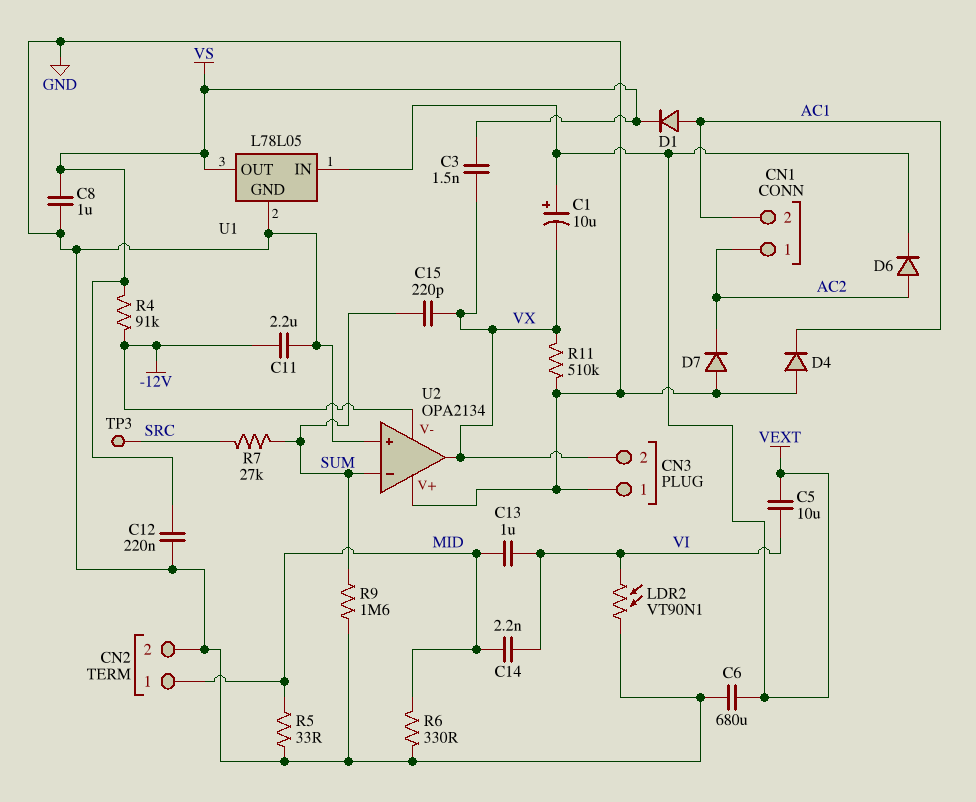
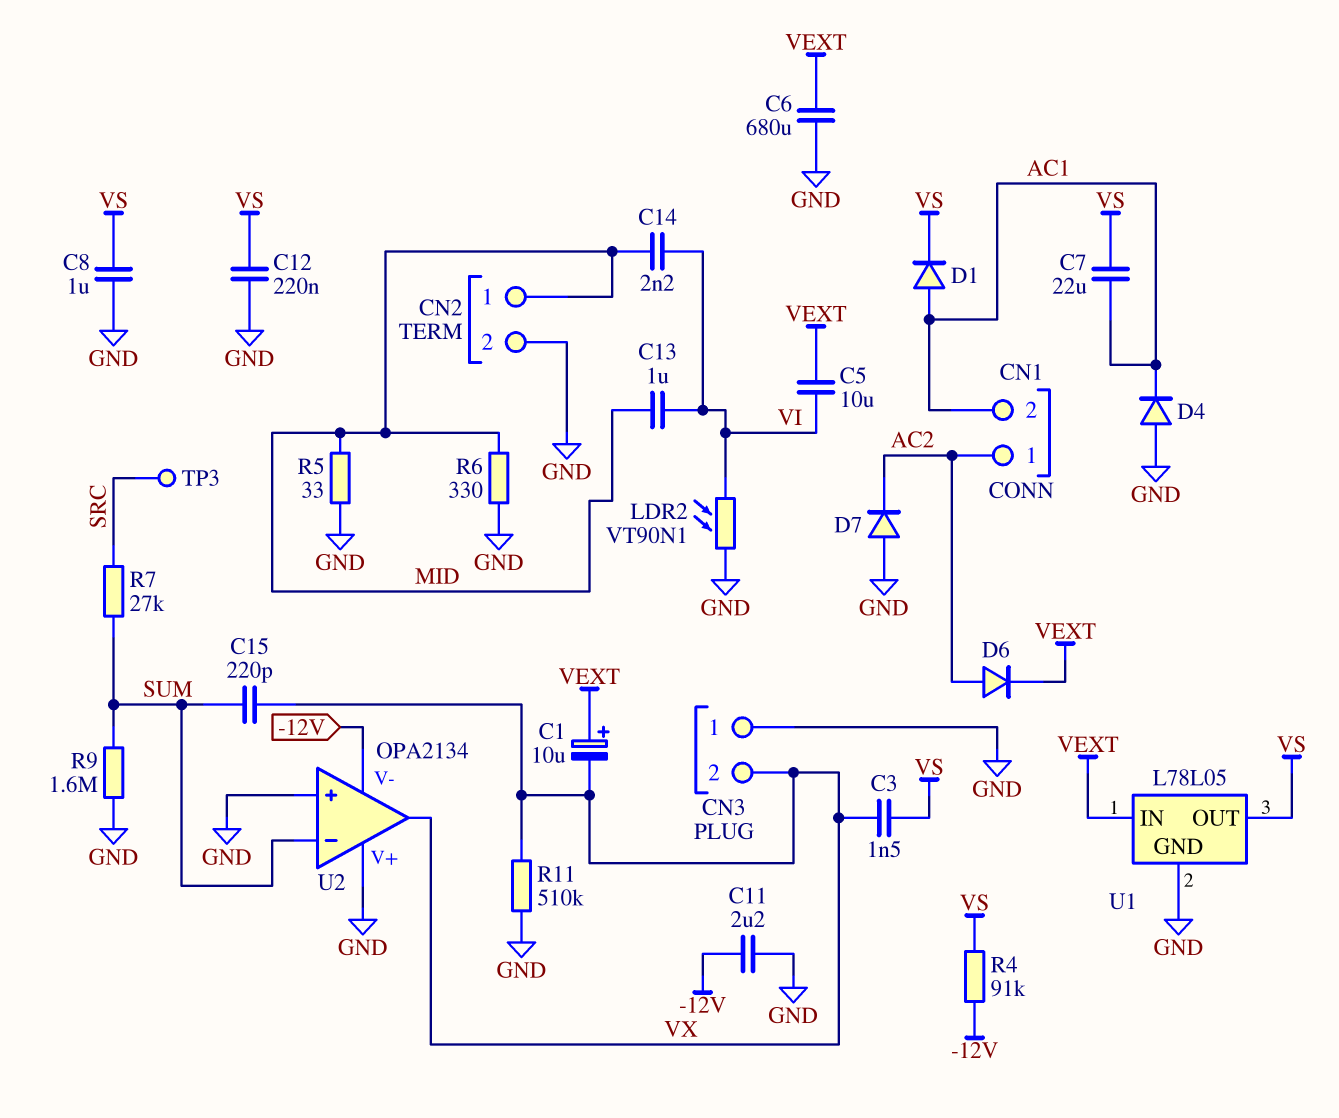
C7: none -> 22uF (AC1, VS)

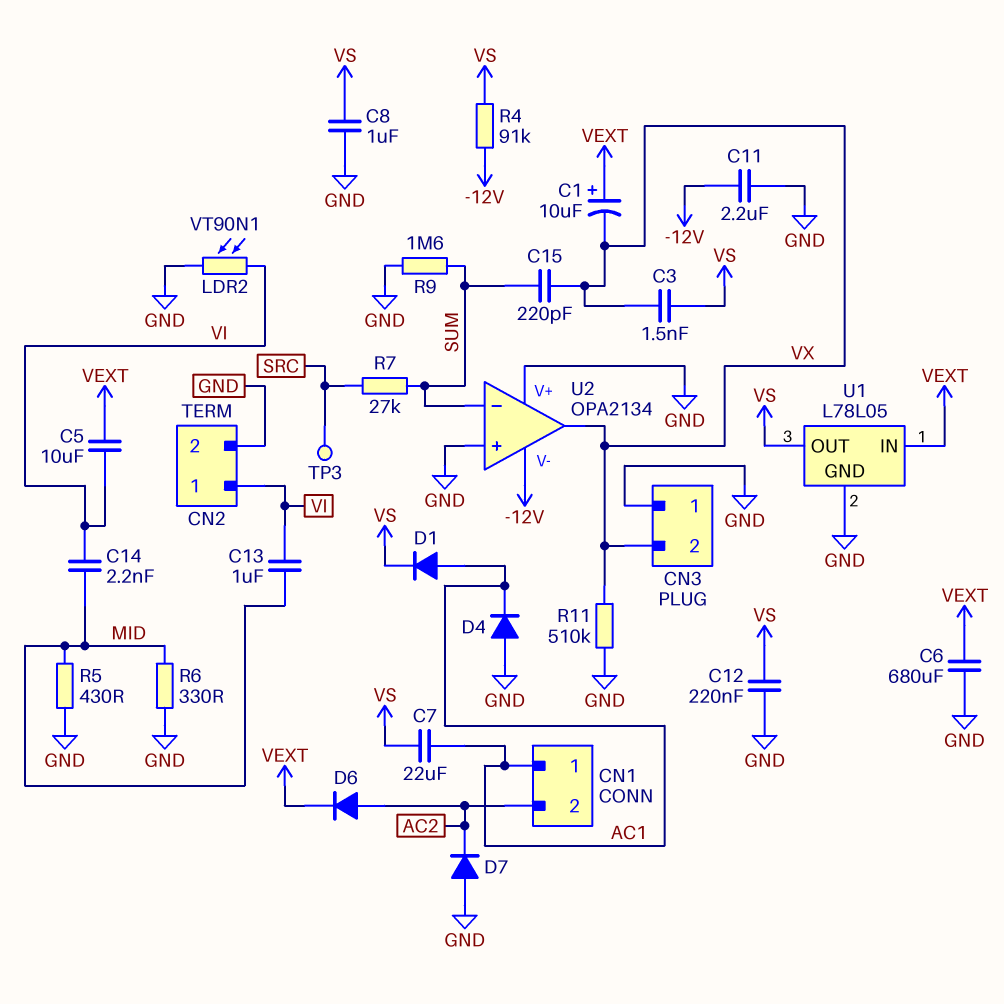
CN1 pin 1: AC2 -> AC1
CN1 pin 2: AC1 -> AC2
CN2 pin 1: MID -> VI
R5: 33 (GND, MID) -> 430 (GND, MID)

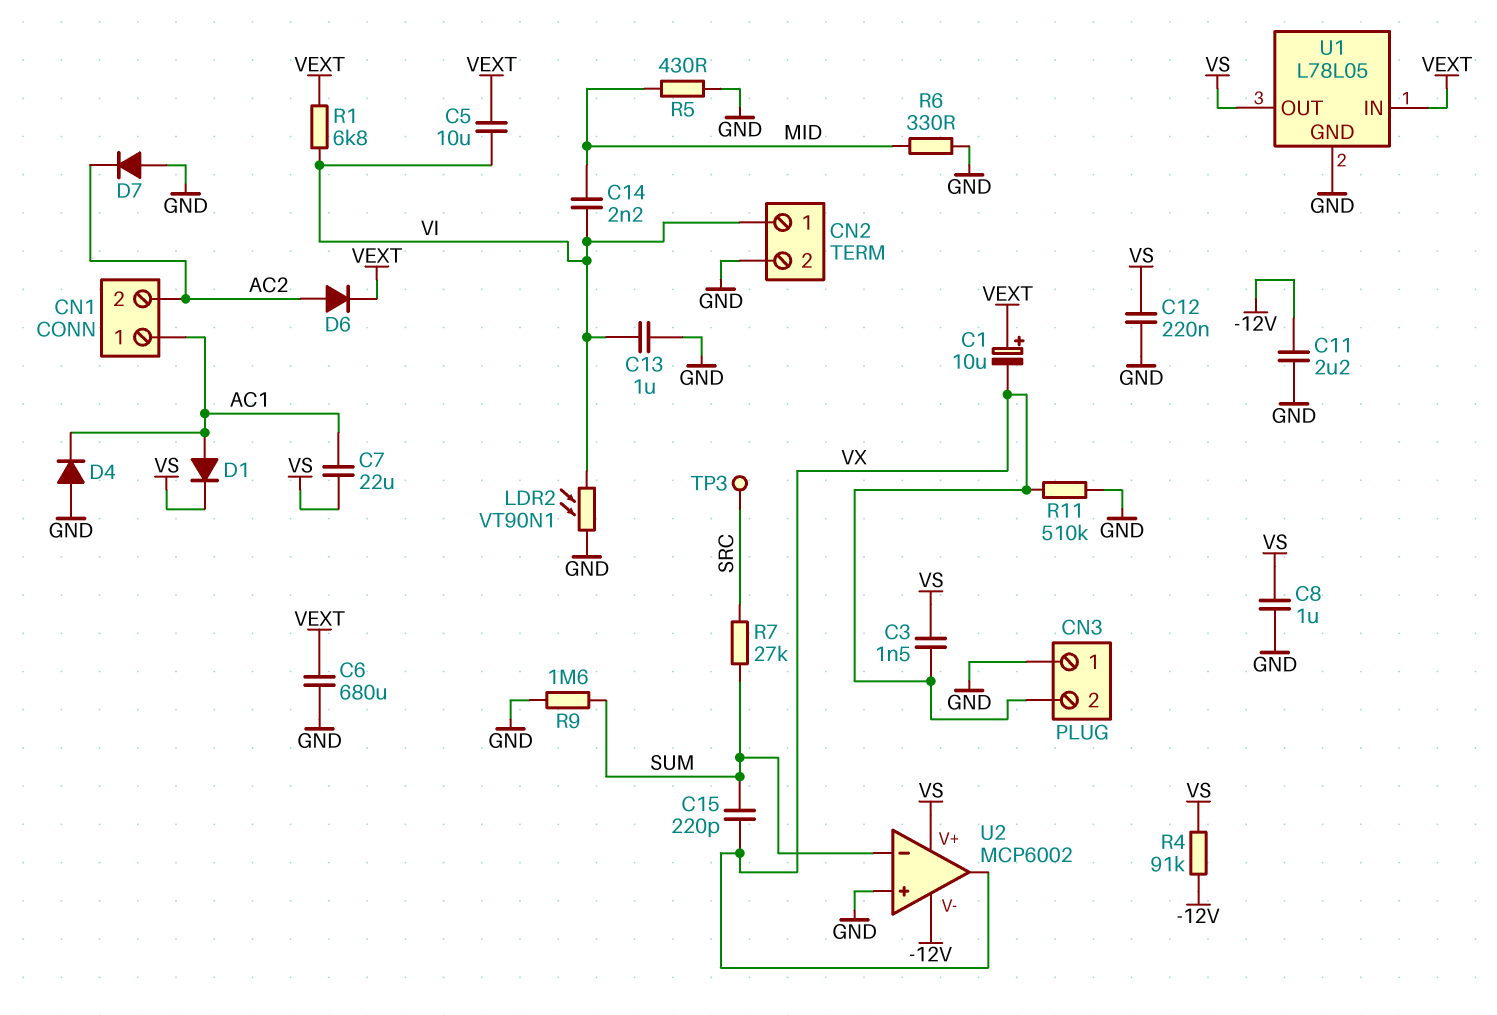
C13: 1uF (MID, VI) -> 1uF (GND, VI)
R1: none -> 6.8k (VEXT, VI)
U2: OPA2134 -> MCP6002
U2 pin V+: GND -> VS

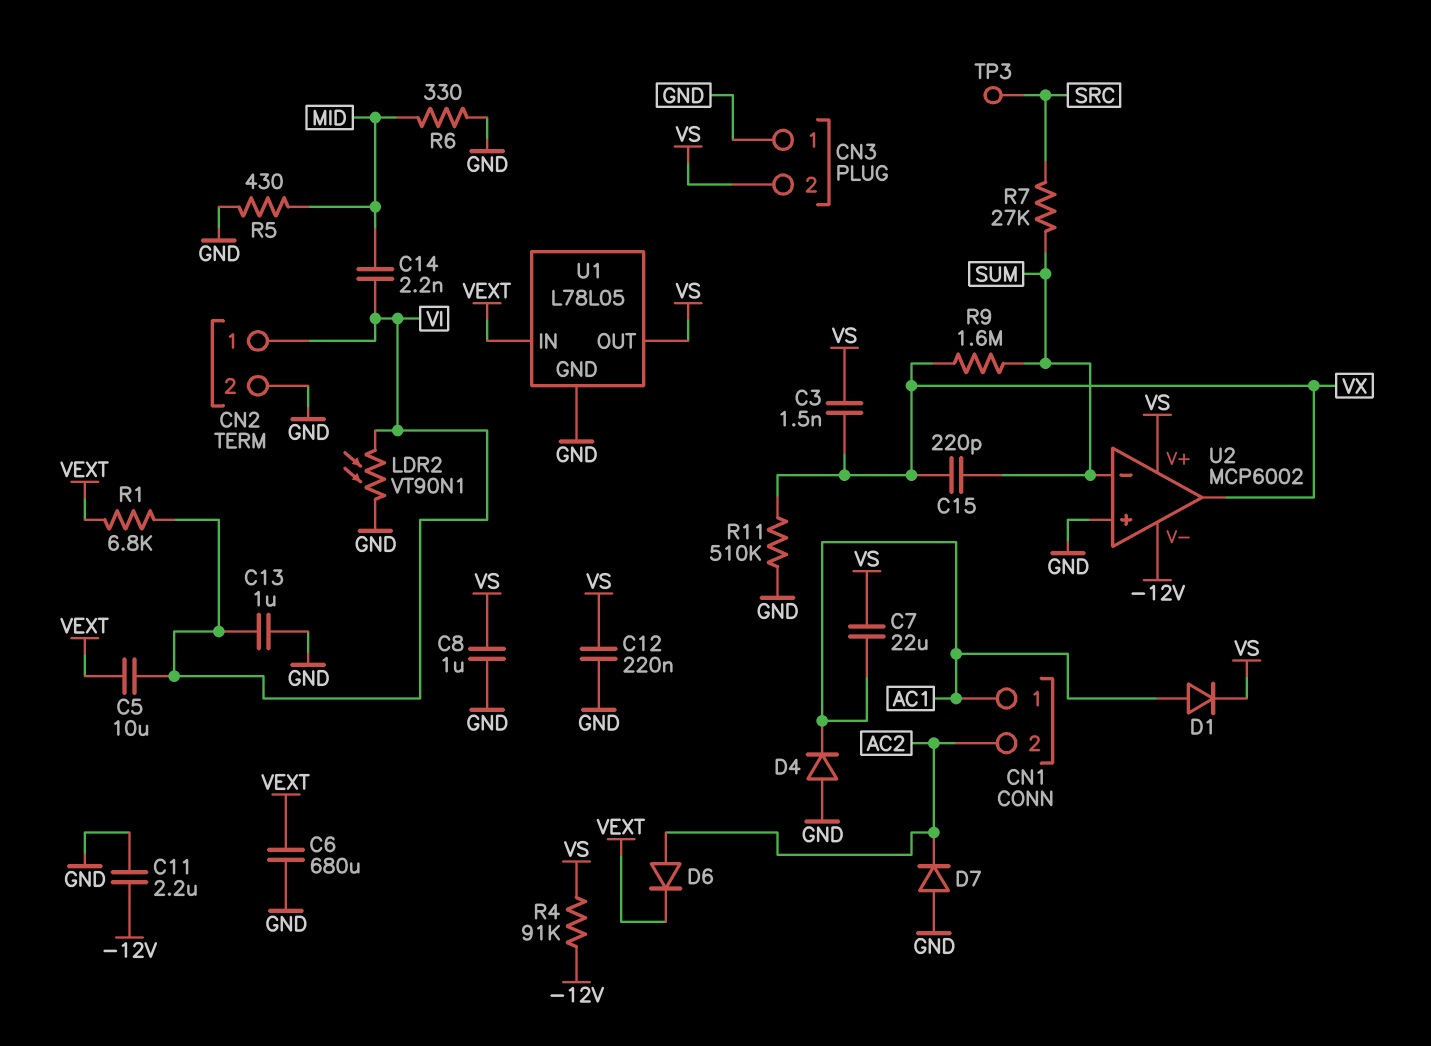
C1: 10uF (plus VEXT, minus VX) -> none
CN3 pin 2: VX -> VS
R9: 1.6M (GND, SUM) -> 1.6M (SUM, VX)

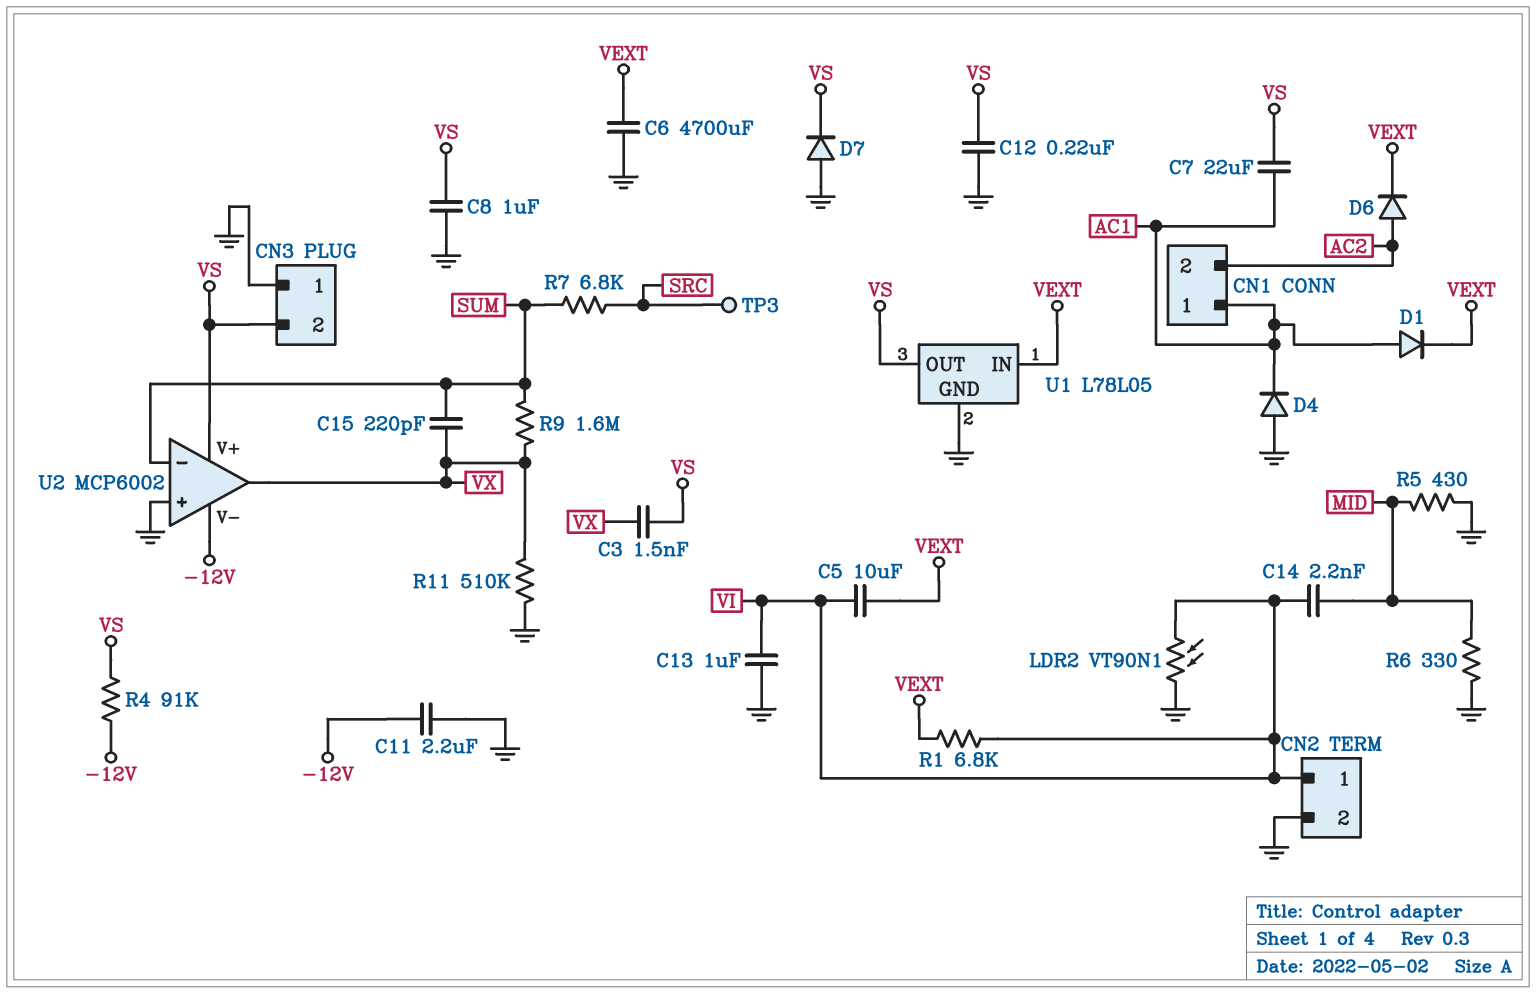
C6: 680uF (GND, VEXT) -> 4700uF (GND, VEXT)
D1: diode (A AC1, K VS) -> diode (A AC1, K VEXT)
D7: diode (A GND, K AC2) -> diode (A GND, K VS)
R7: 27k (SRC, SUM) -> 6.8k (SRC, SUM)

